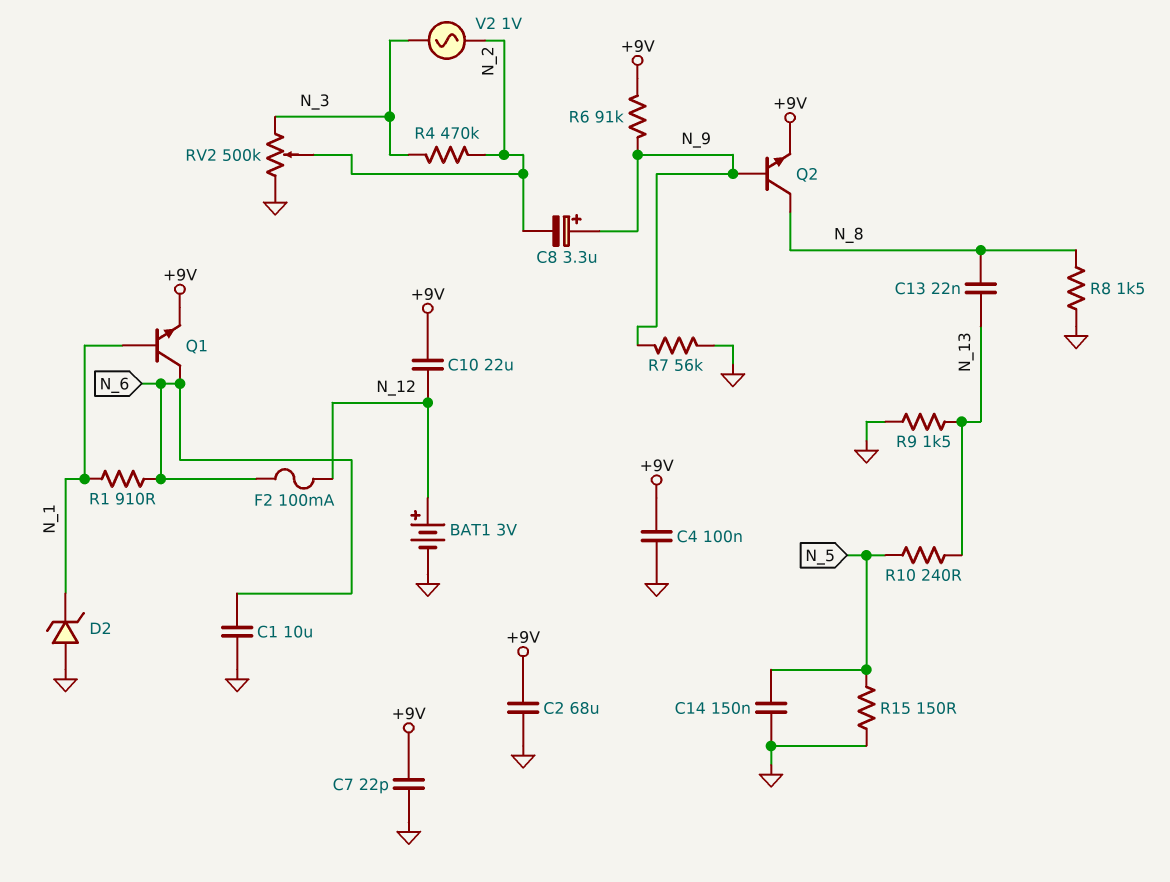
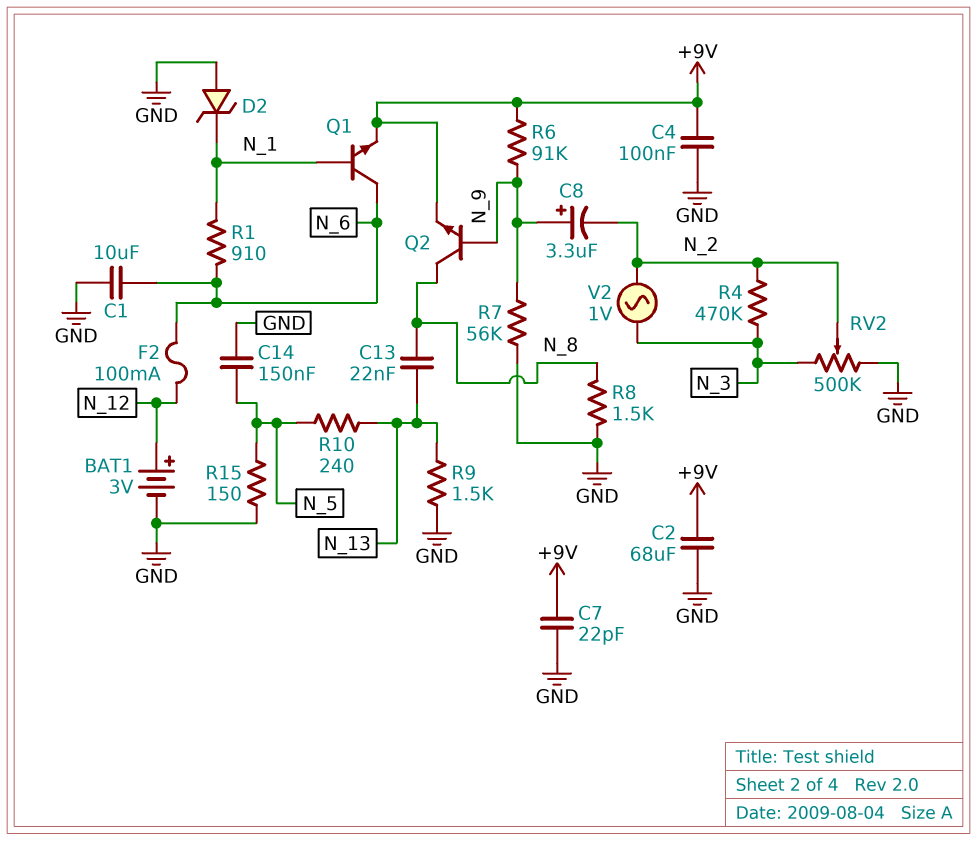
C10: 22uF (+9V, N_12) -> none

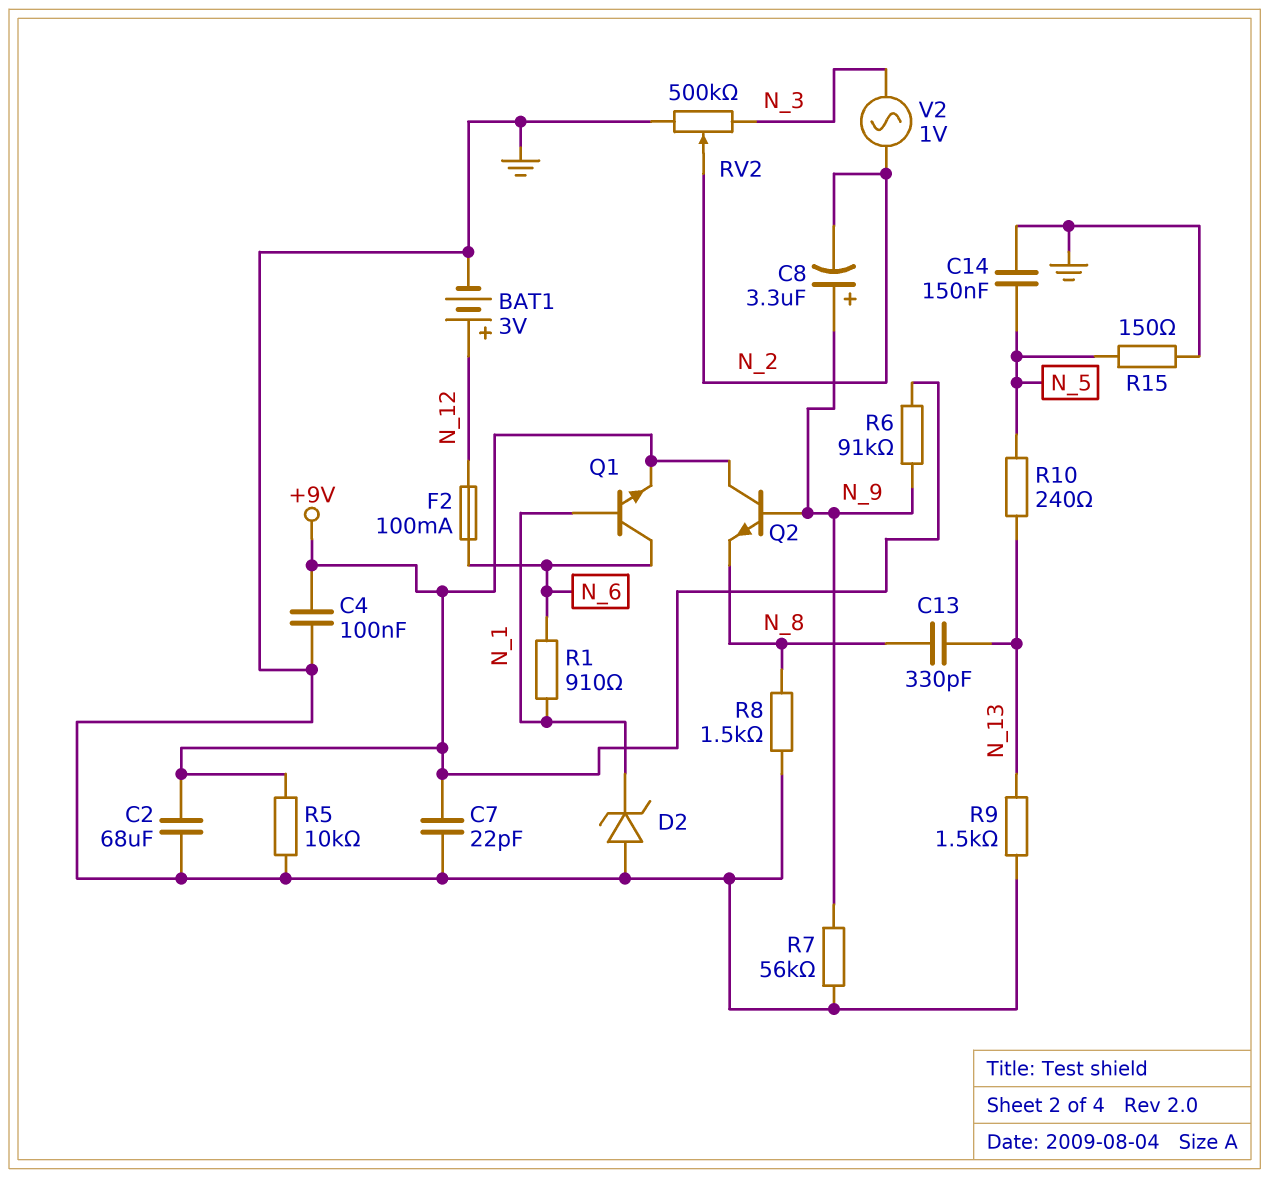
C1: 10uF (GND, N_6) -> none
C13: 22nF (N_8, N_13) -> 330pF (N_8, N_13)
Q2: NPN (B N_9, C N_8, E +9V) -> NPN (B N_9, C +9V, E N_8)
R4: 470k (N_2, N_3) -> none
R5: none -> 10k (+9V, GND)

